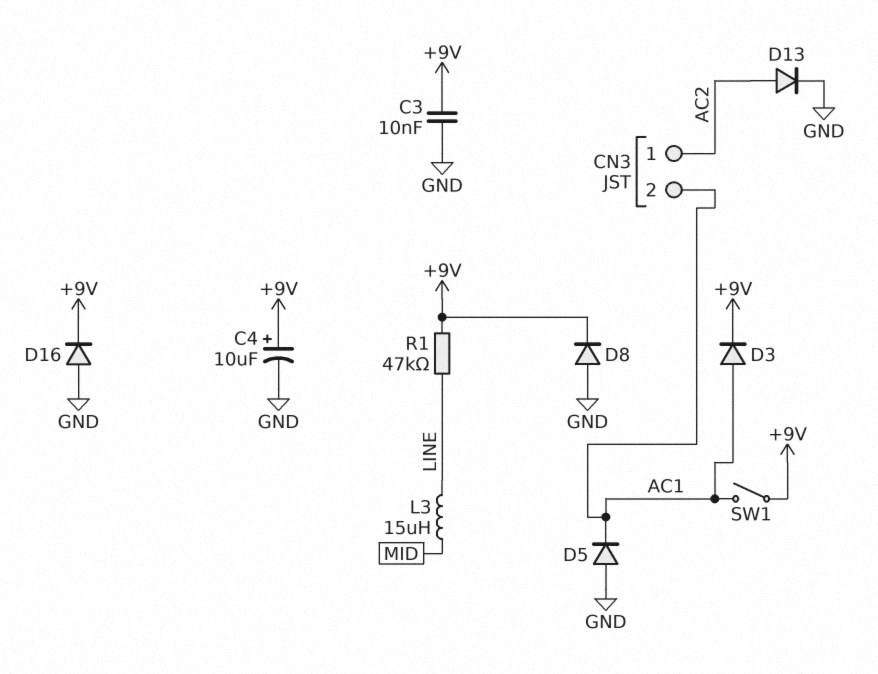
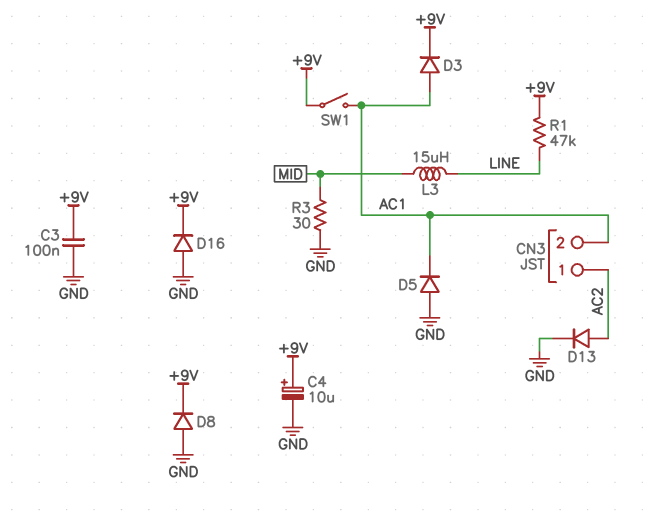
C3: 10nF (+9V, GND) -> 100nF (+9V, GND)
R3: none -> 30 (GND, MID)

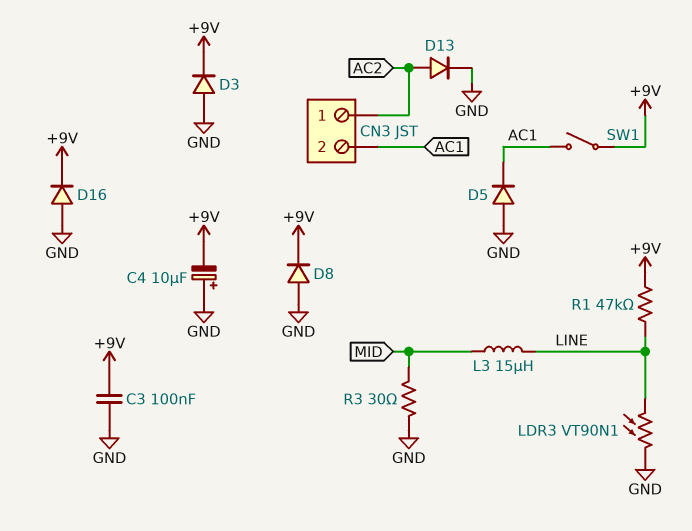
C4: 10uF (plus +9V, minus GND) -> 10uF (plus GND, minus +9V)
D3: diode (A AC1, K +9V) -> diode (A GND, K +9V)
LDR3: none -> VT90N1 (GND, LINE)

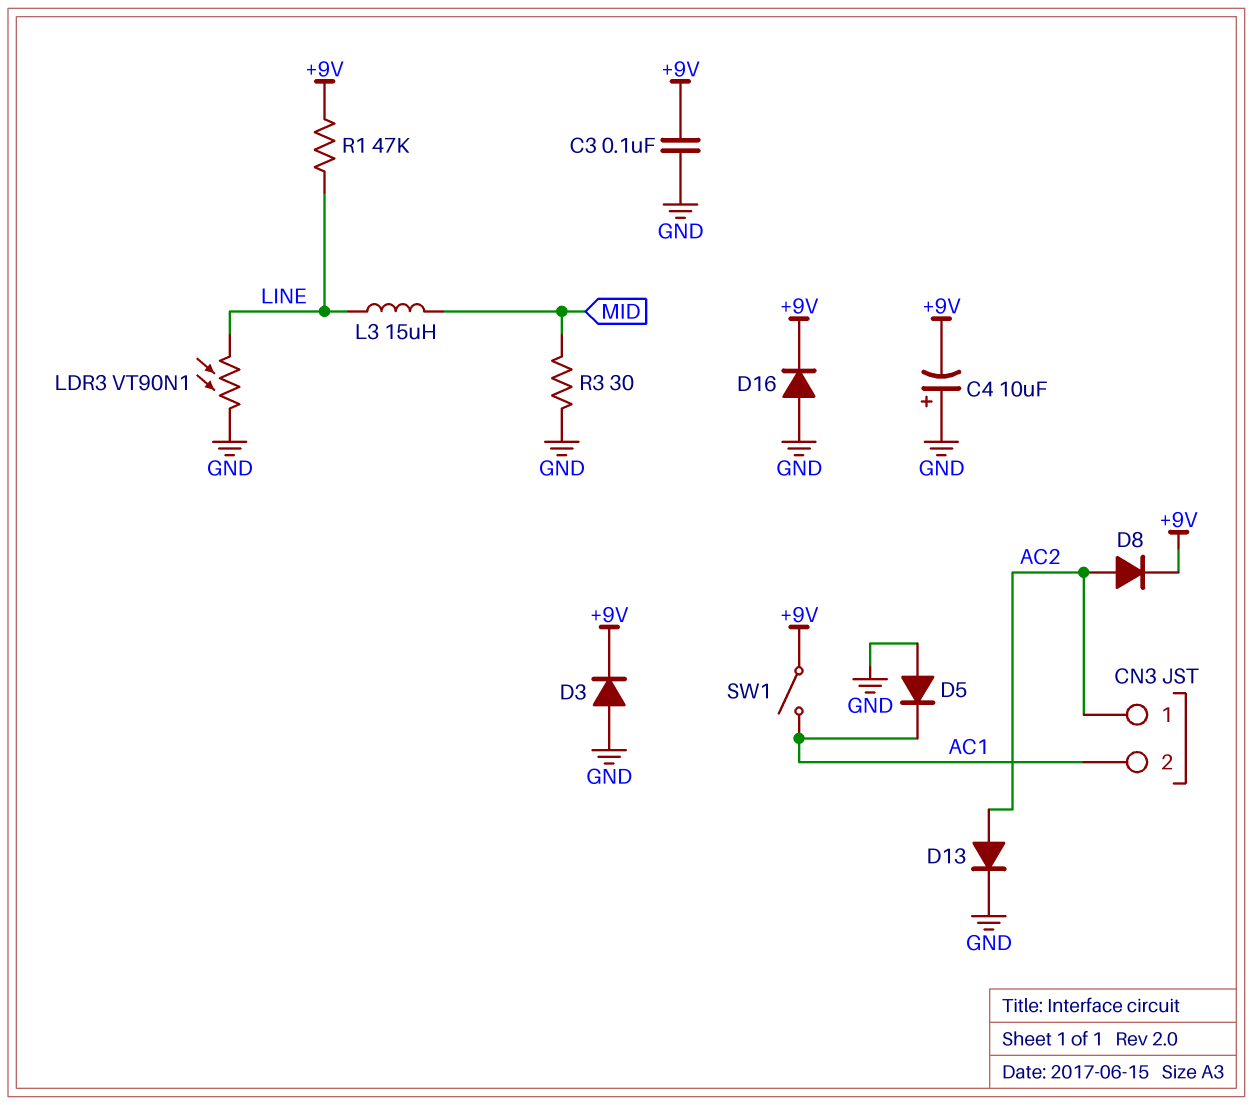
D8: diode (A GND, K +9V) -> diode (A AC2, K +9V)

